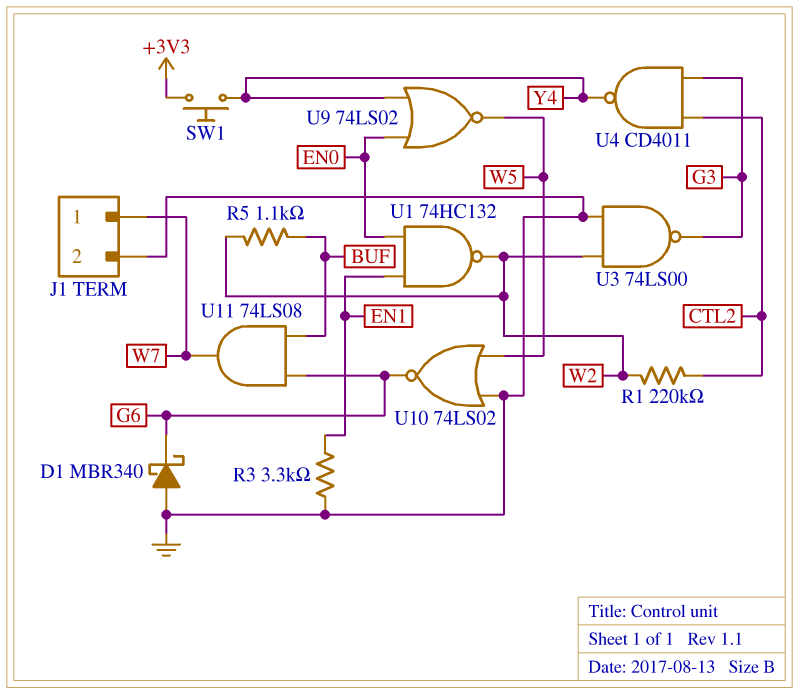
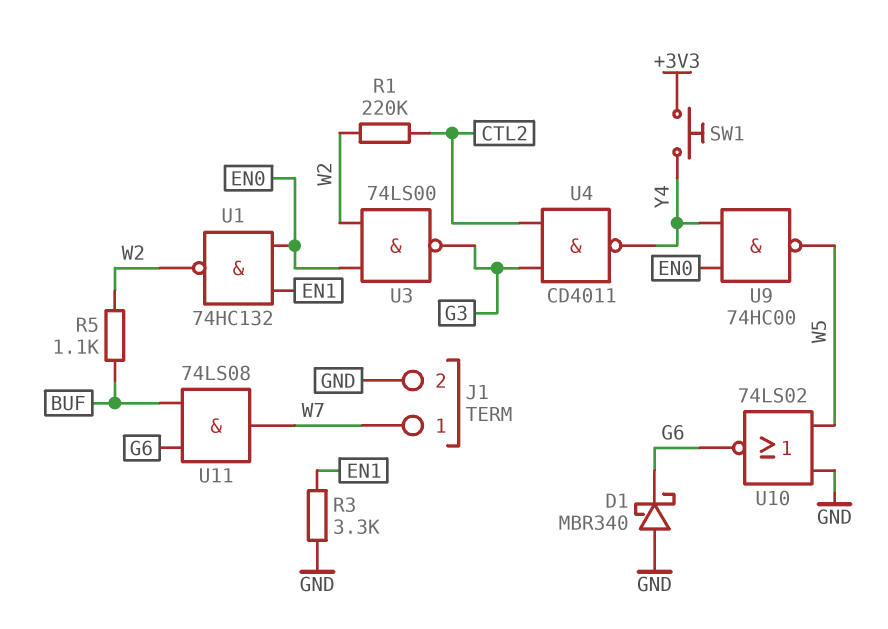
U3: NAND 74LS00 (in GND, in W2, out G3) -> NAND 74LS00 (in EN0, in W2, out G3)
U9: NOR 74LS02 (in EN0, in Y4, out W5) -> NAND 74HC00 (in EN0, in Y4, out W5)

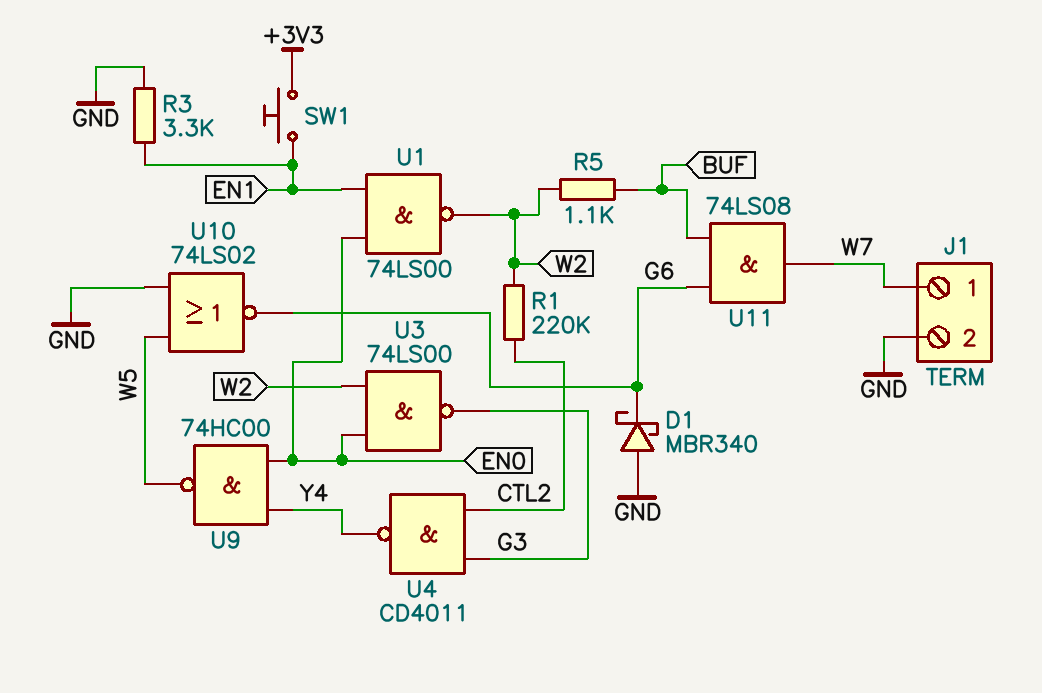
SW1: button (+3V3, Y4) -> button (+3V3, EN1)
U1: NAND 74HC132 (in EN0, in EN1, out W2) -> NAND 74LS00 (in EN0, in EN1, out W2)

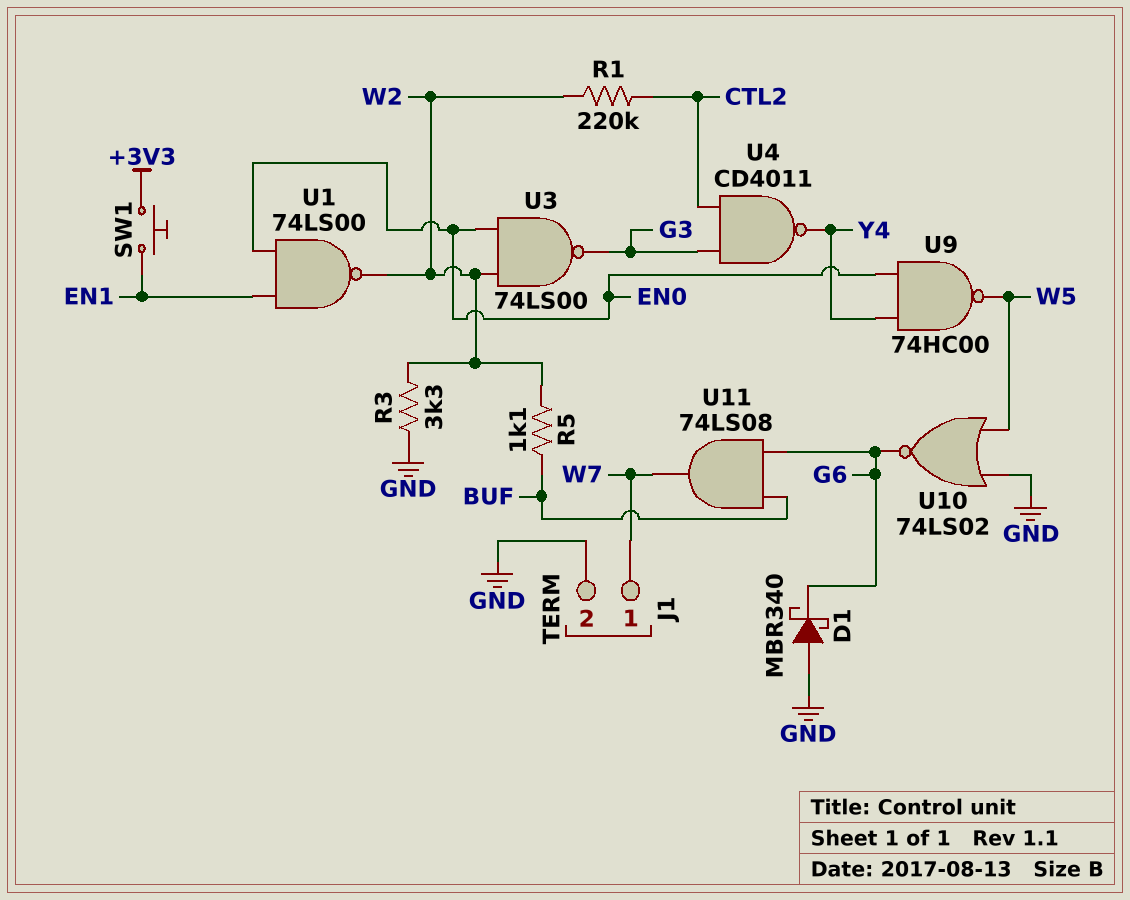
R3: 3.3k (EN1, GND) -> 3.3k (GND, W2)

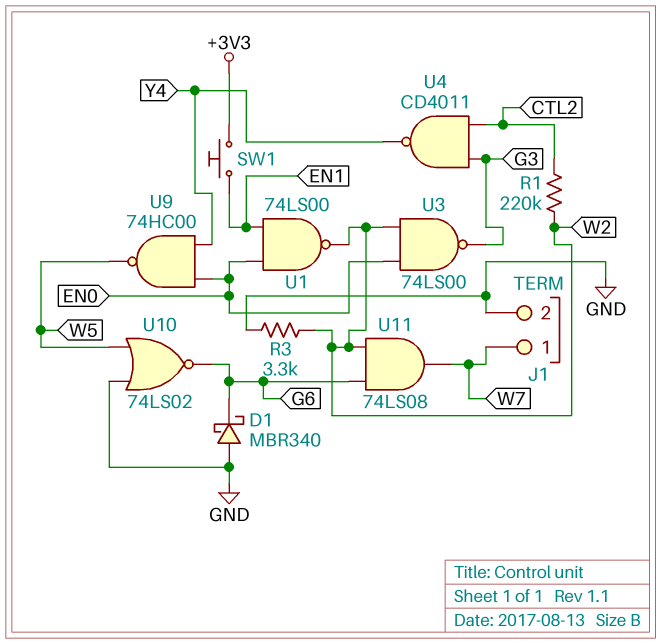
R5: 1.1k (BUF, W2) -> none
U11: AND 74LS08 (in BUF, in G6, out W7) -> AND 74LS08 (in G6, in W2, out W7)

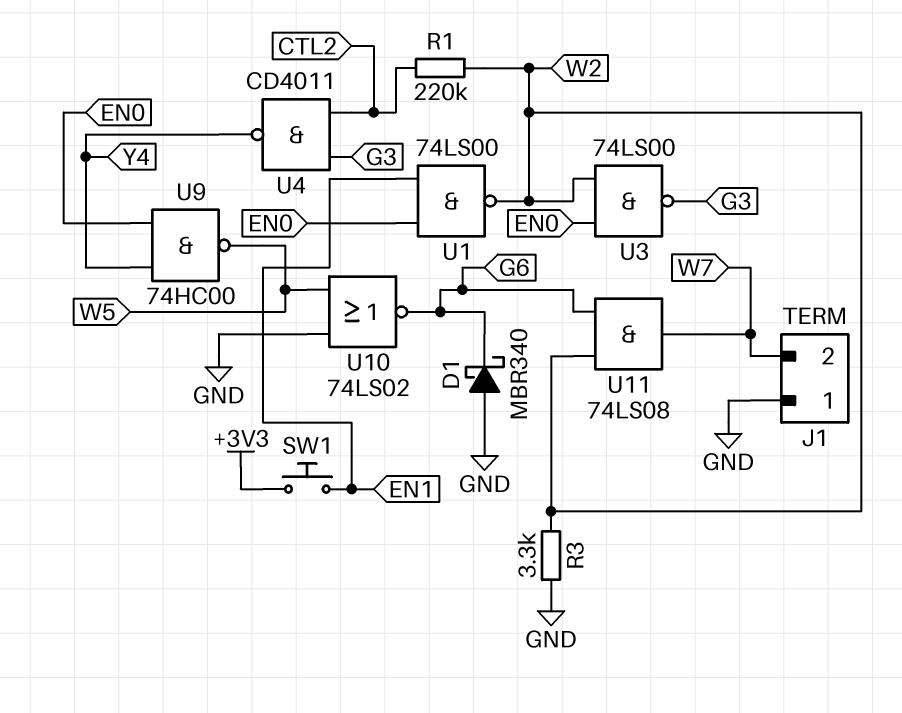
J1 pin 1: W7 -> GND
J1 pin 2: GND -> W7

